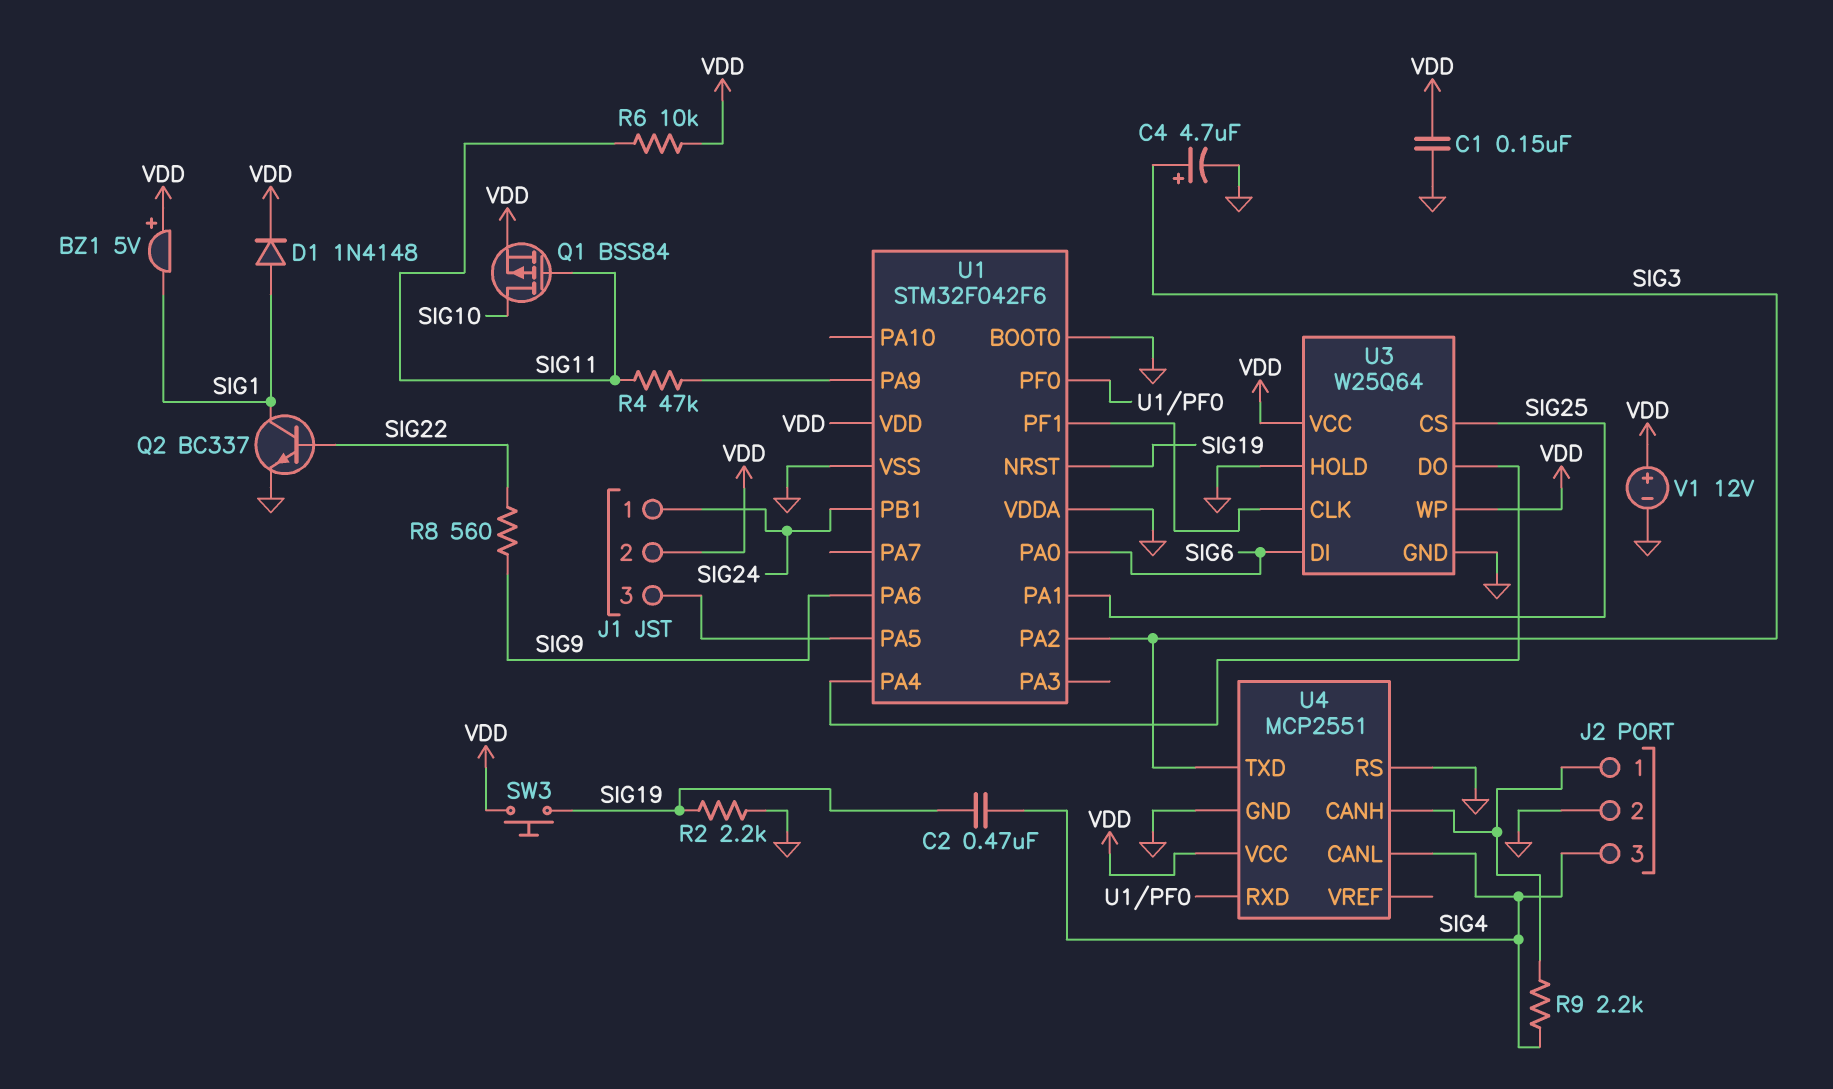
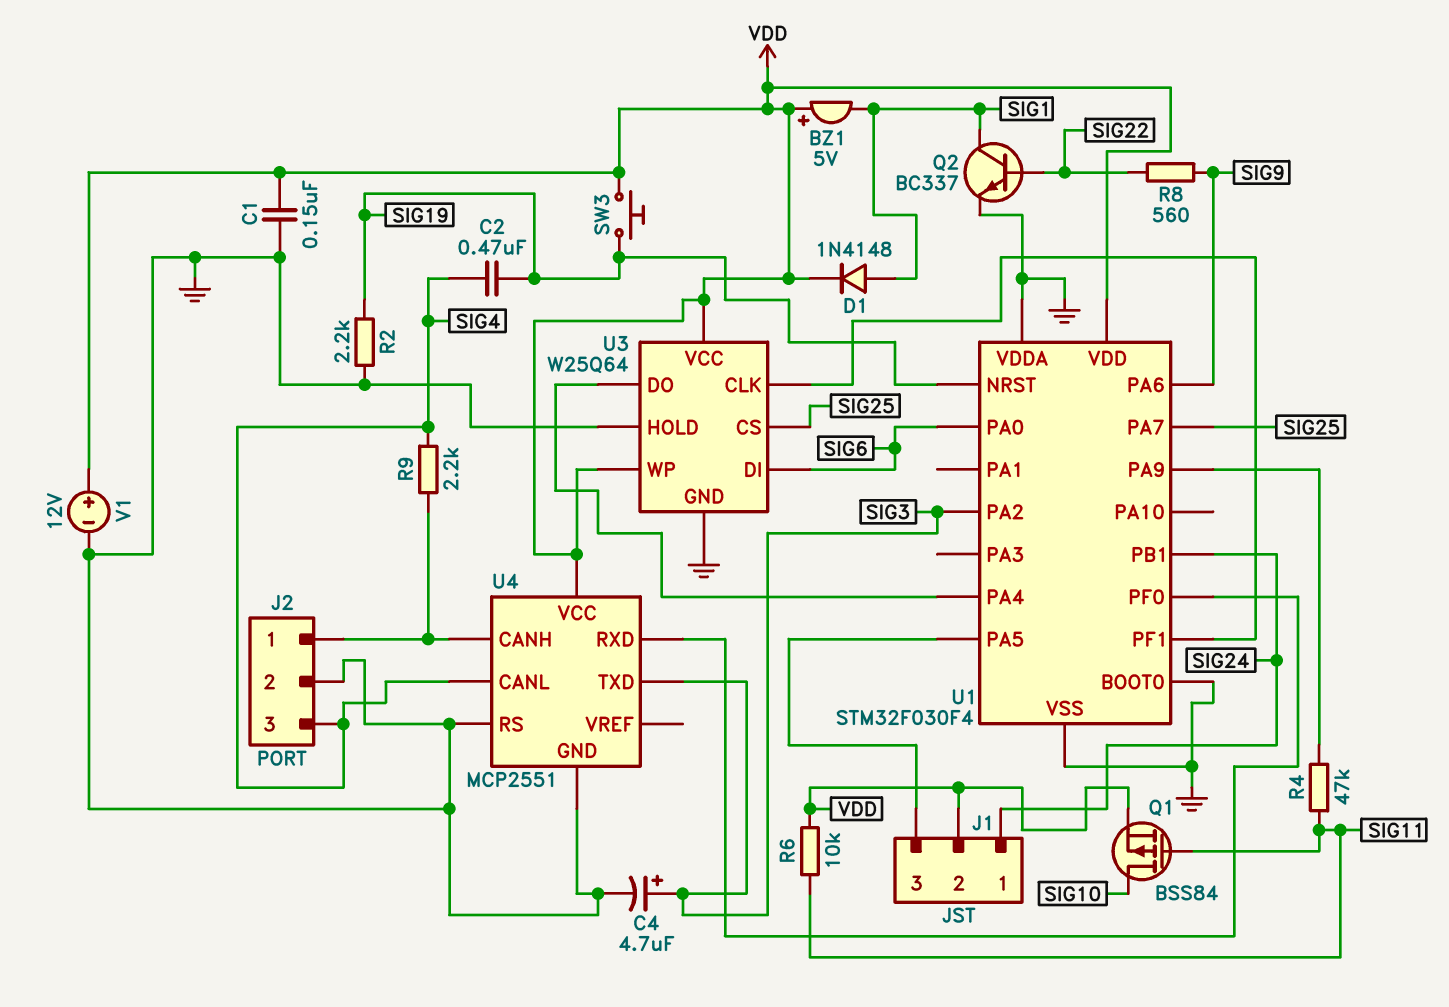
U1: STM32F042F6 -> STM32F030F4
U1 pin PA1: SIG25 -> none
U1 pin PA7: none -> SIG25

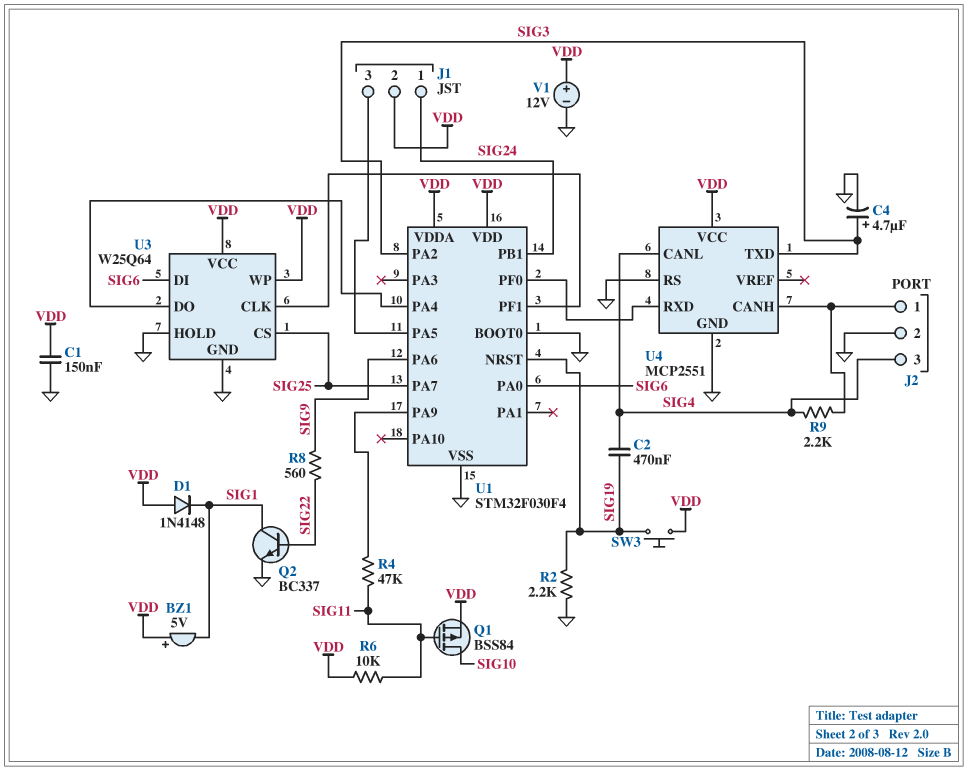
D1: diode 1N4148 (A SIG1, K VDD) -> diode 1N4148 (A VDD, K SIG1)
U1 pin VDDA: GND -> VDD

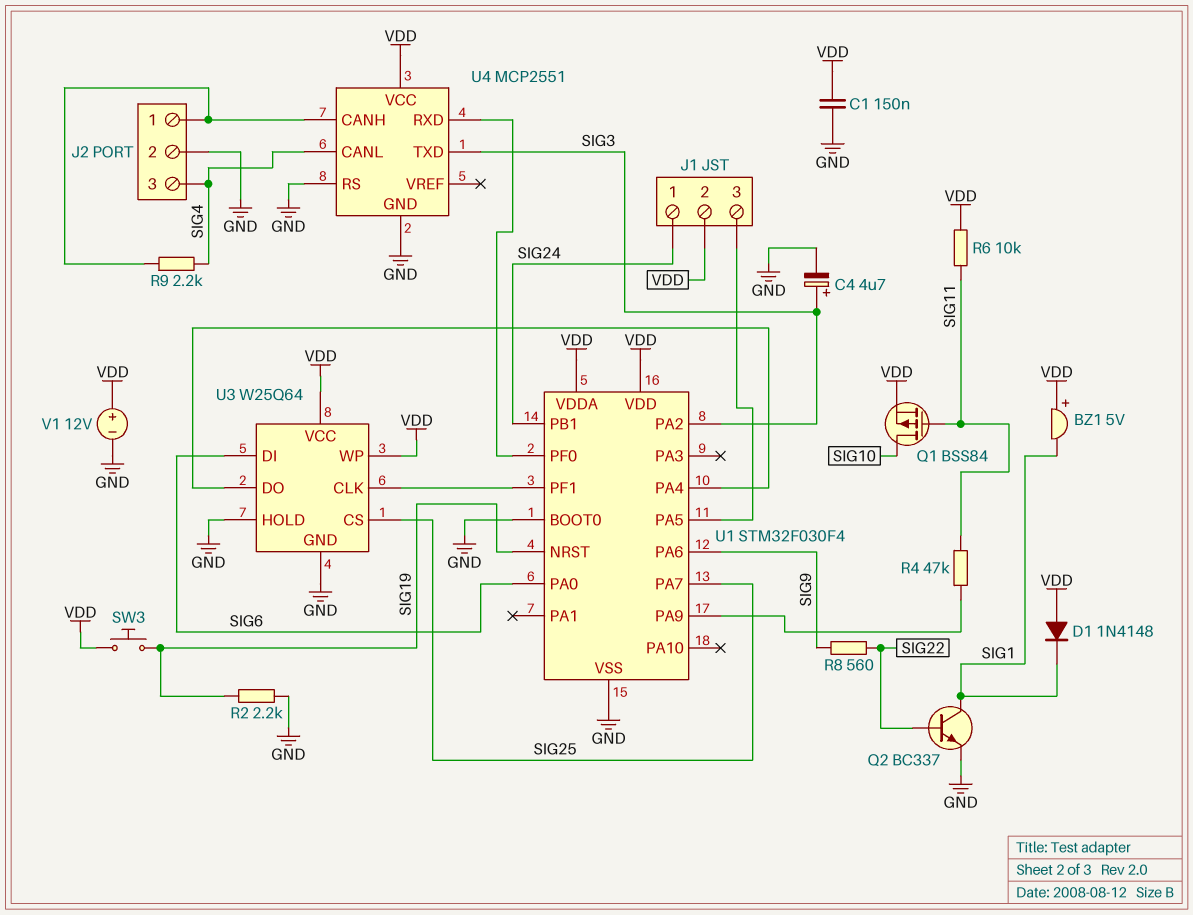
C2: 470nF (SIG4, SIG19) -> none

